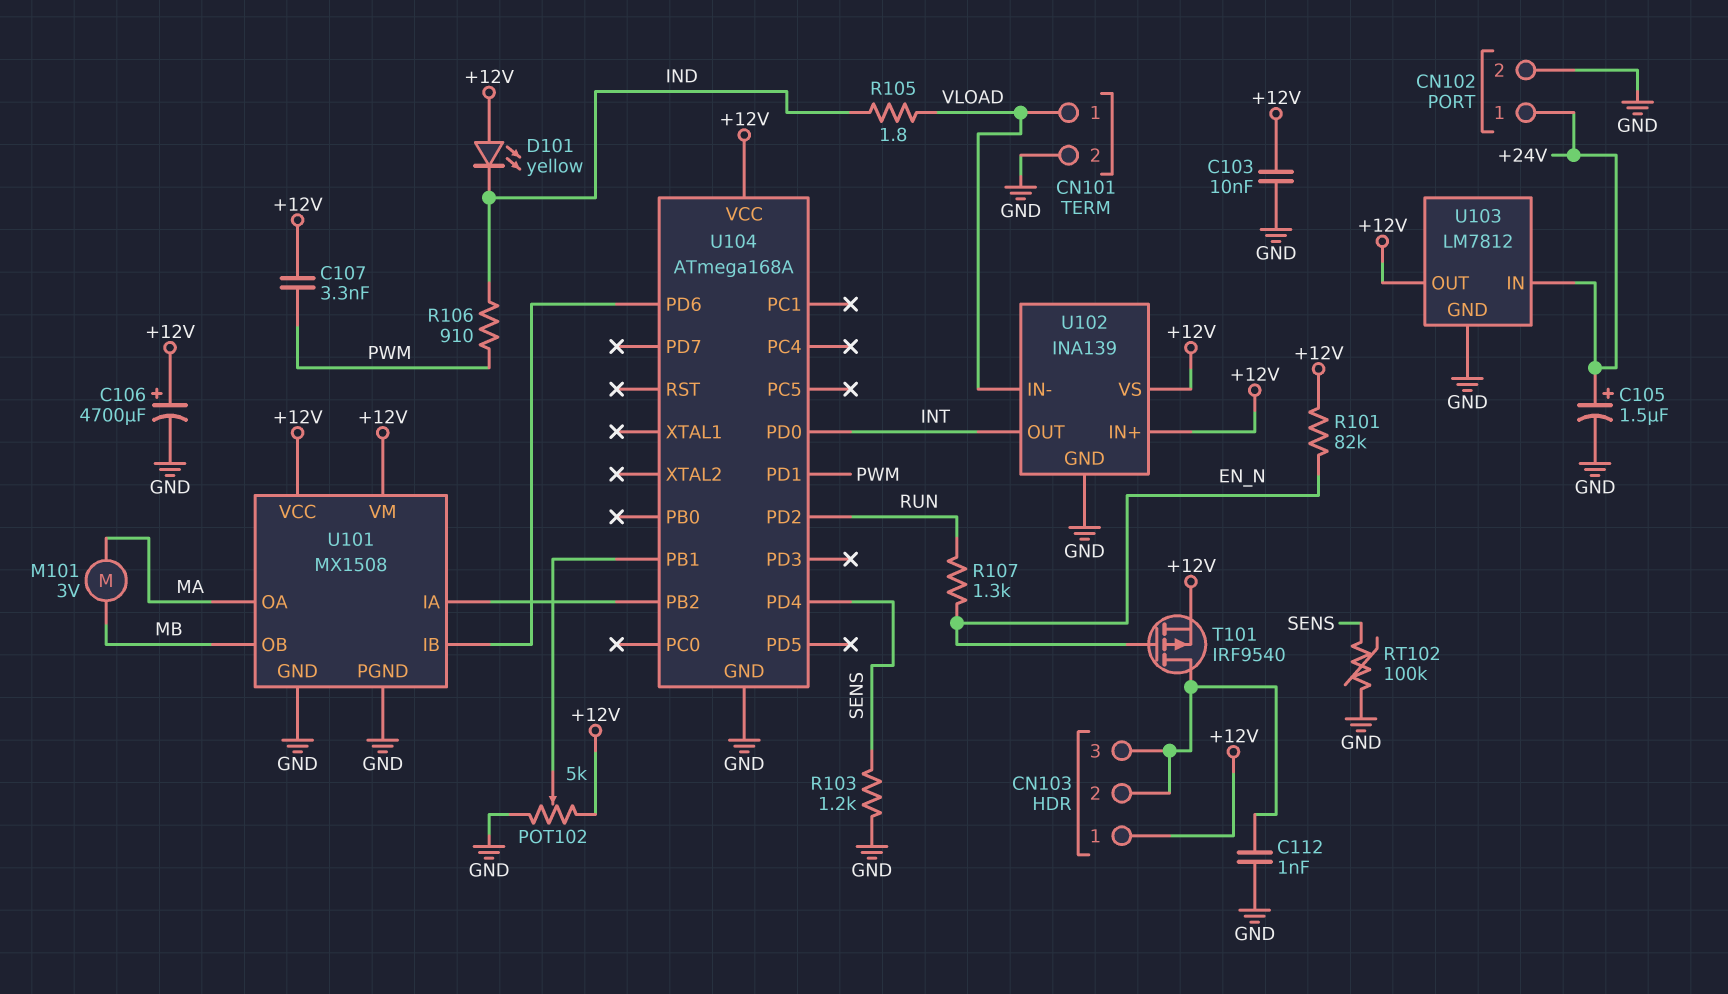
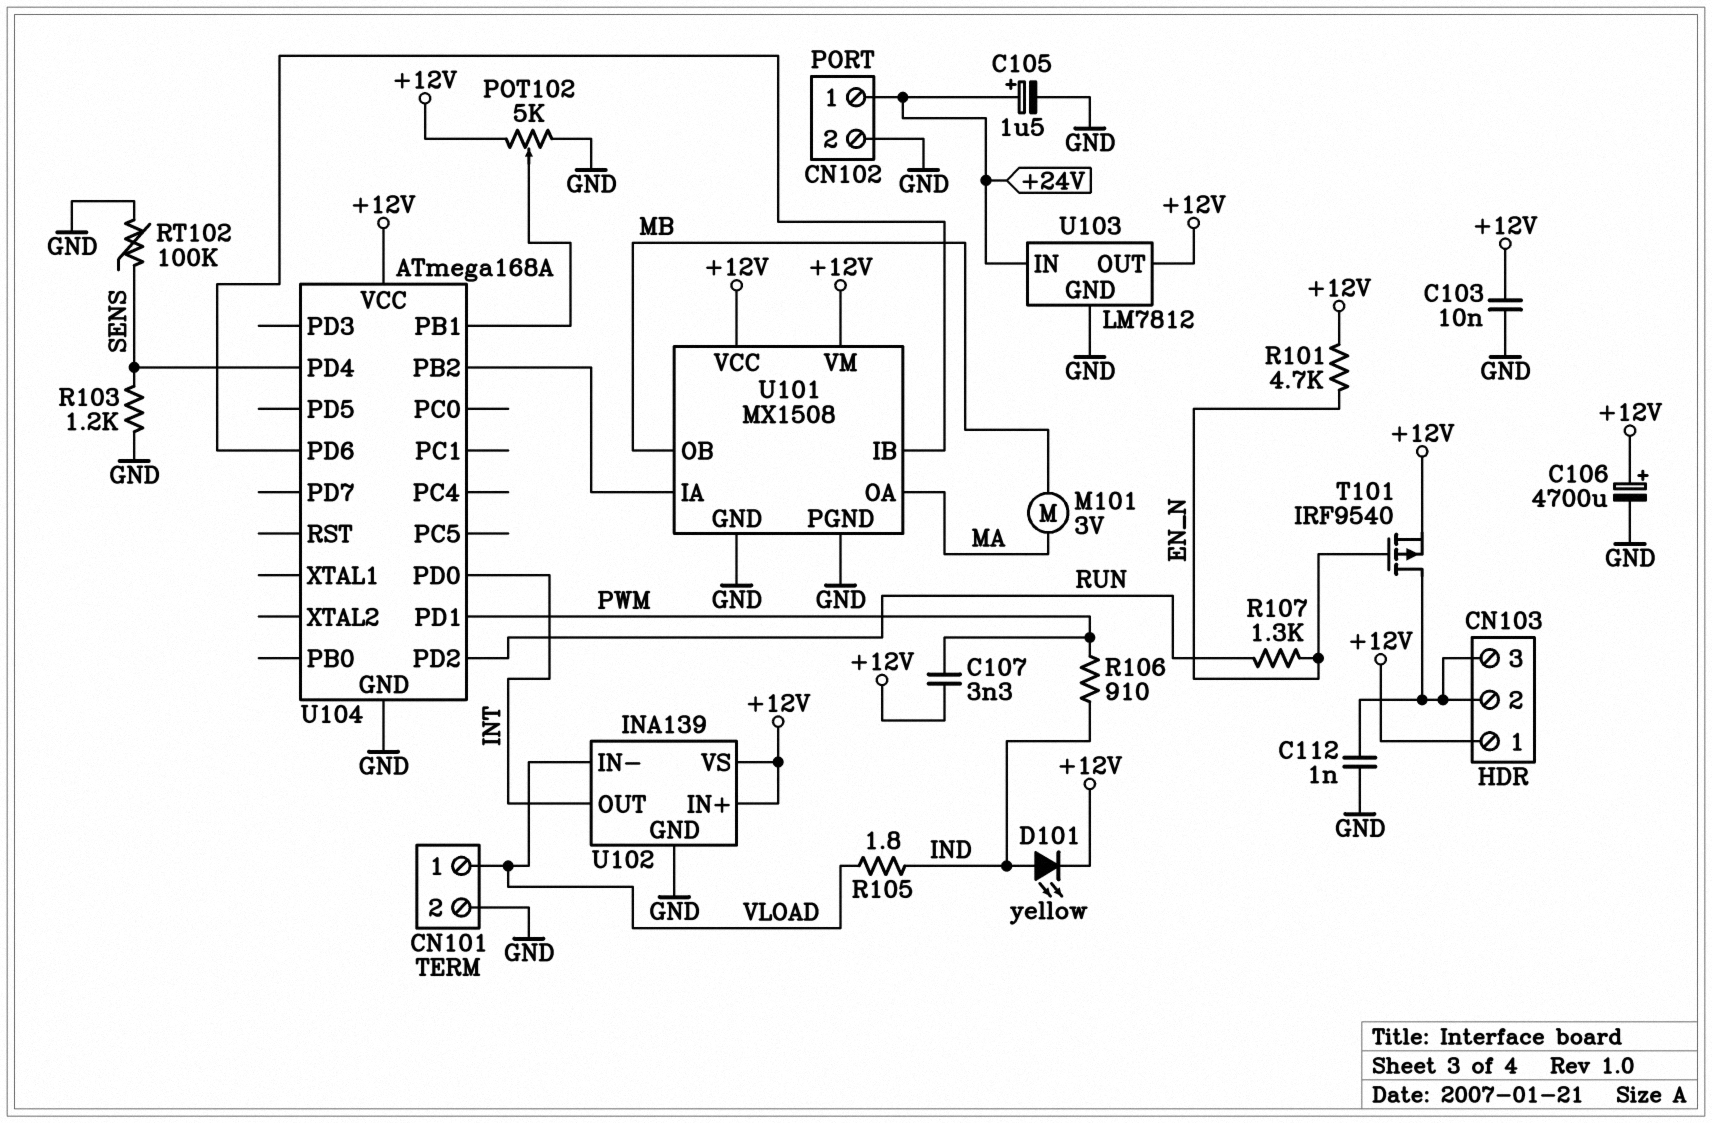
D101: LED yellow (A +12V, K IND) -> LED yellow (A IND, K +12V)
R101: 82k (+12V, EN_N) -> 4.7k (+12V, EN_N)

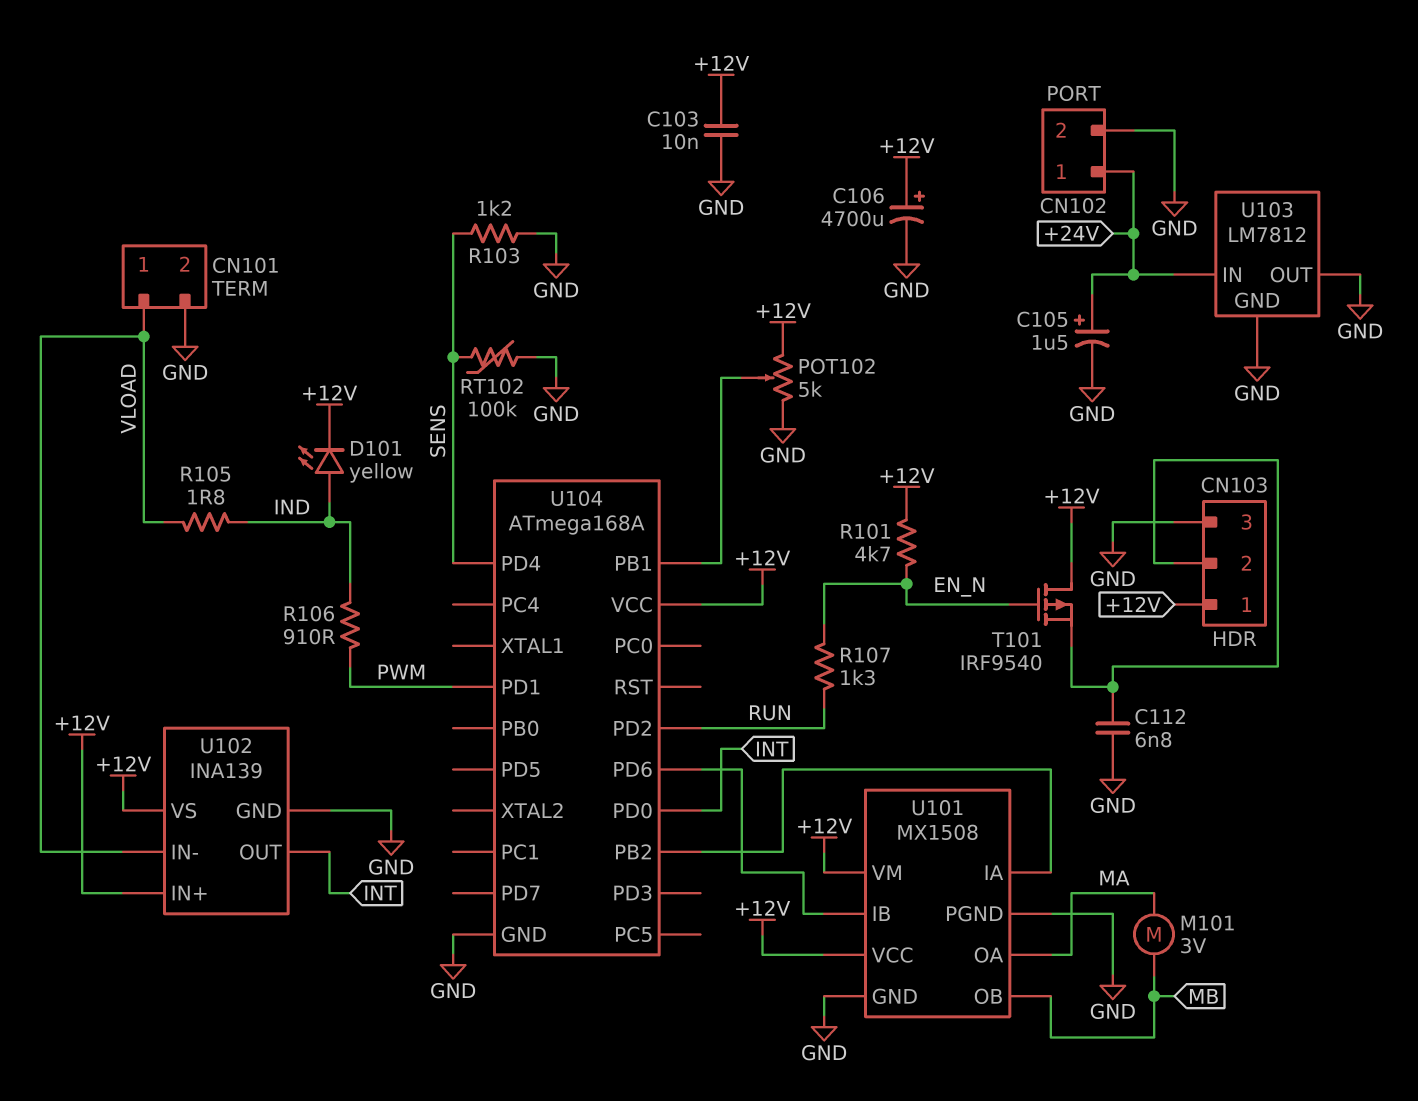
C107: 3.3nF (+12V, PWM) -> none
C112: 1nF (CN103/2, GND) -> 6.8nF (CN103/2, GND)
CN103 pin 3: CN103/2 -> GND
T101: PMOS IRF9540 (G EN_N, D CN103/2, S +12V) -> PMOS IRF9540 (G EN_N, D +12V, S CN103/2)
U103 pin OUT: +12V -> GND

